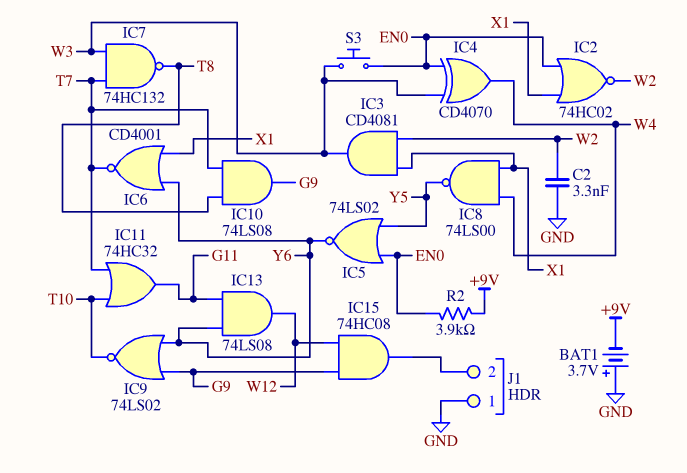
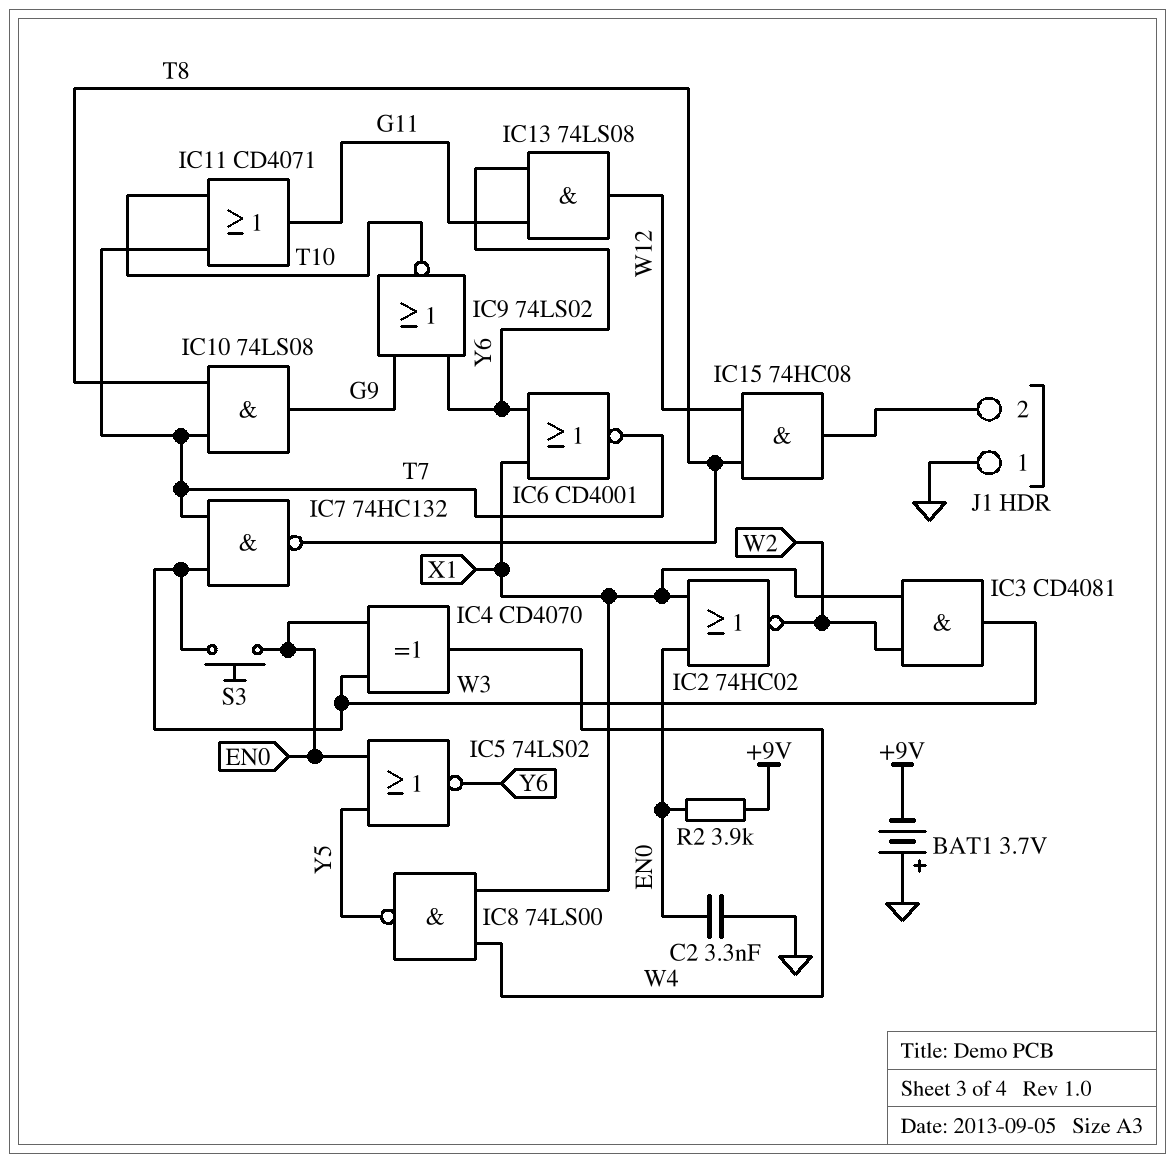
C2: 3.3nF (GND, W2) -> 3.3nF (EN0, GND)
IC11: OR 74HC32 (in T7, in T10, out G11) -> OR CD4071 (in T7, in T10, out G11)
IC15: AND 74HC08 (in G9, in W12, out J1/2) -> AND 74HC08 (in T8, in W12, out J1/2)

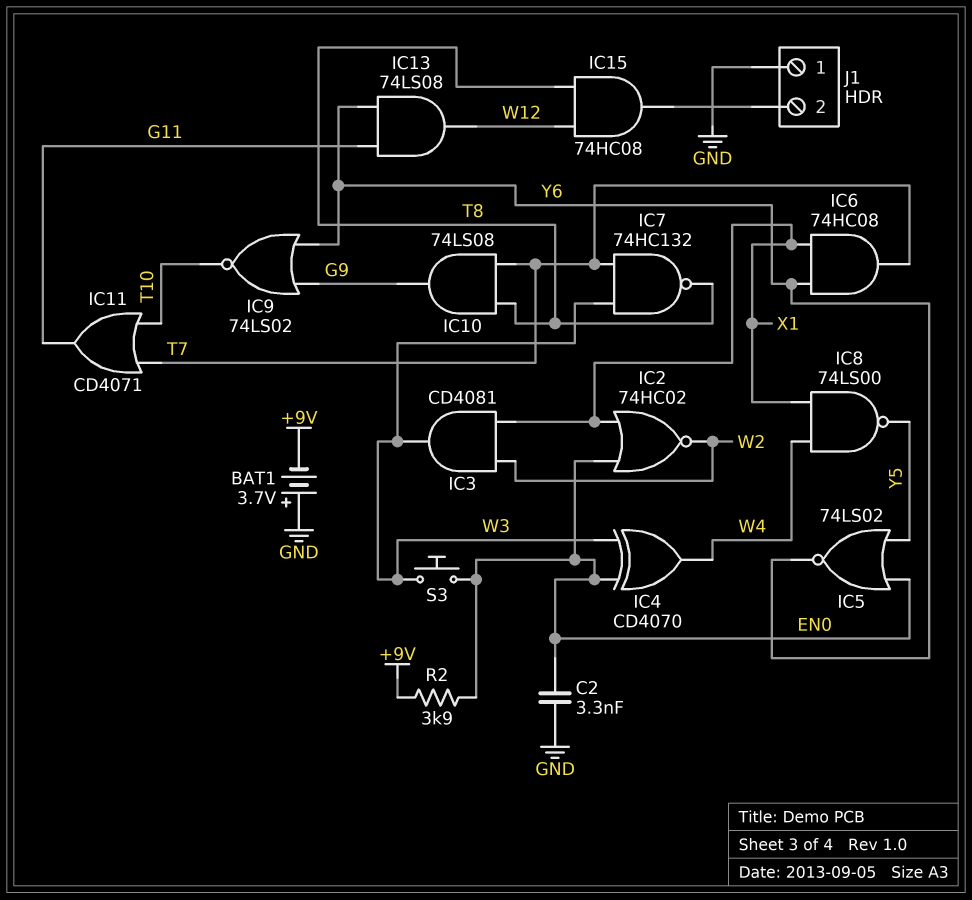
IC6: NOR CD4001 (in X1, in Y6, out T7) -> AND 74HC08 (in X1, in Y6, out T7)

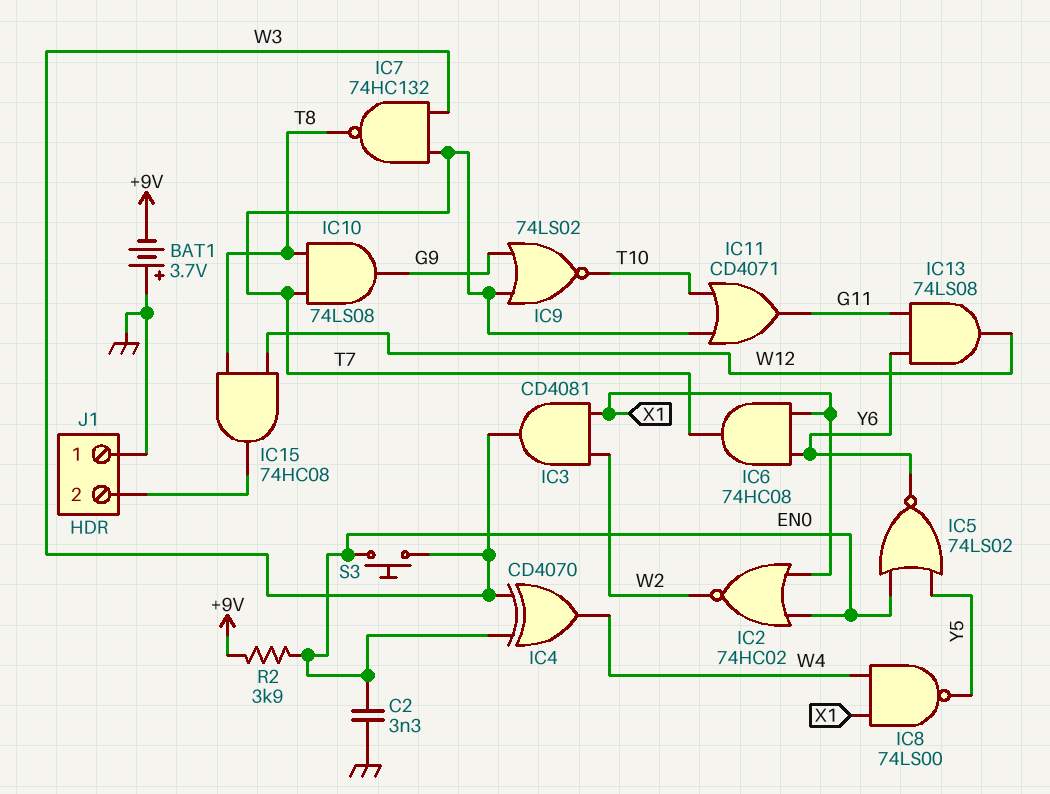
IC9: NOR 74LS02 (in G9, in Y6, out T10) -> NOR 74LS02 (in G9, in T7, out T10)

